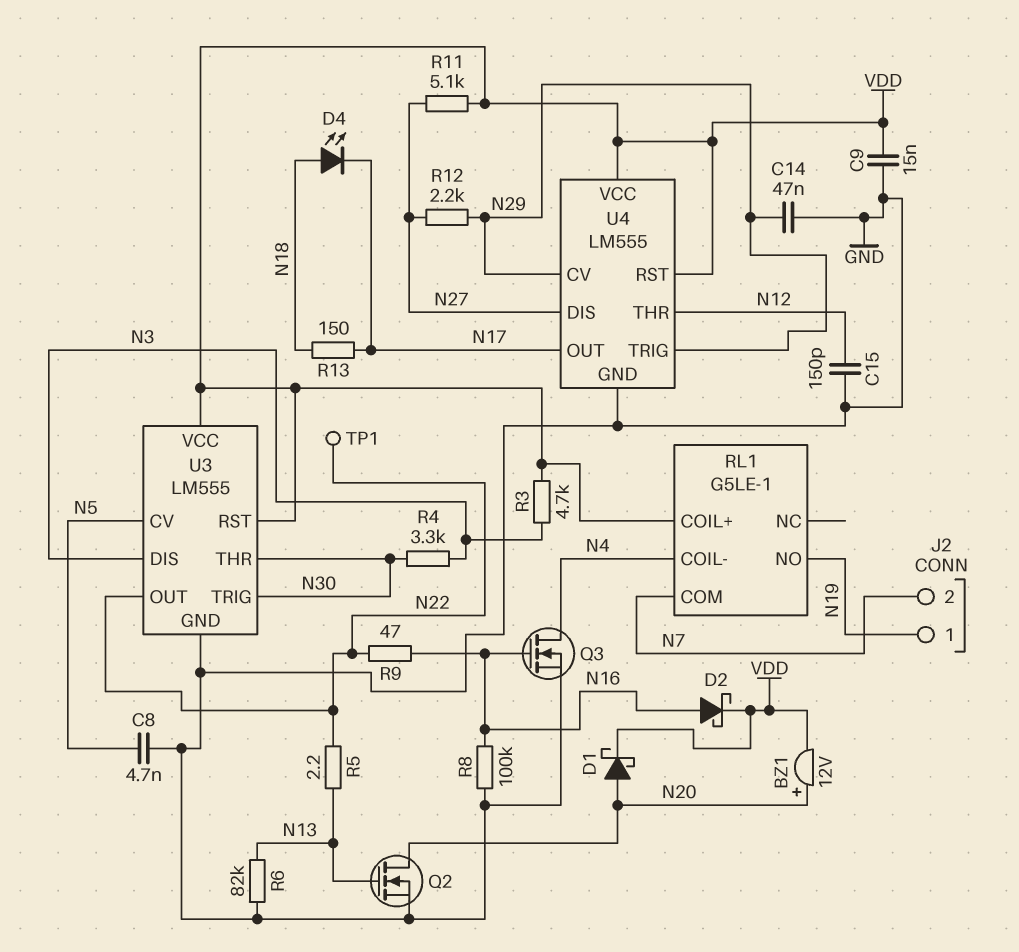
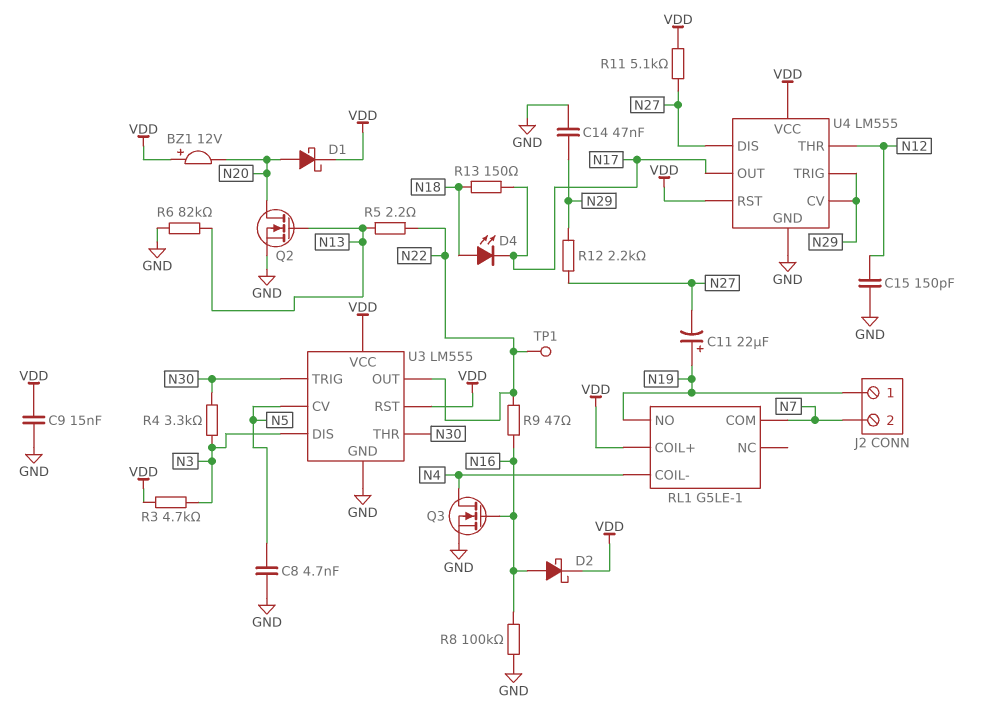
BZ1: buzzer 12V (plus N20, minus VDD) -> buzzer 12V (plus VDD, minus N20)
C11: none -> 22uF (plus N19, minus N27)

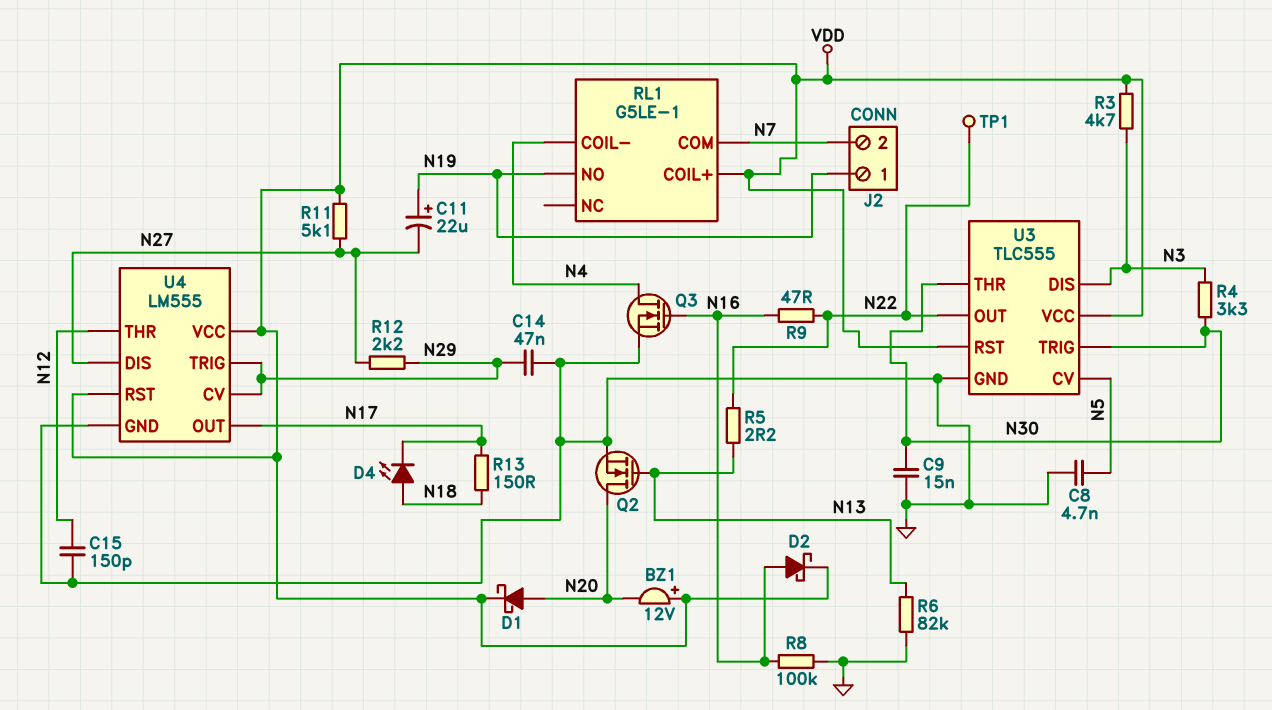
C9: 15nF (GND, VDD) -> 15nF (GND, N30)
U3: LM555 -> TLC555

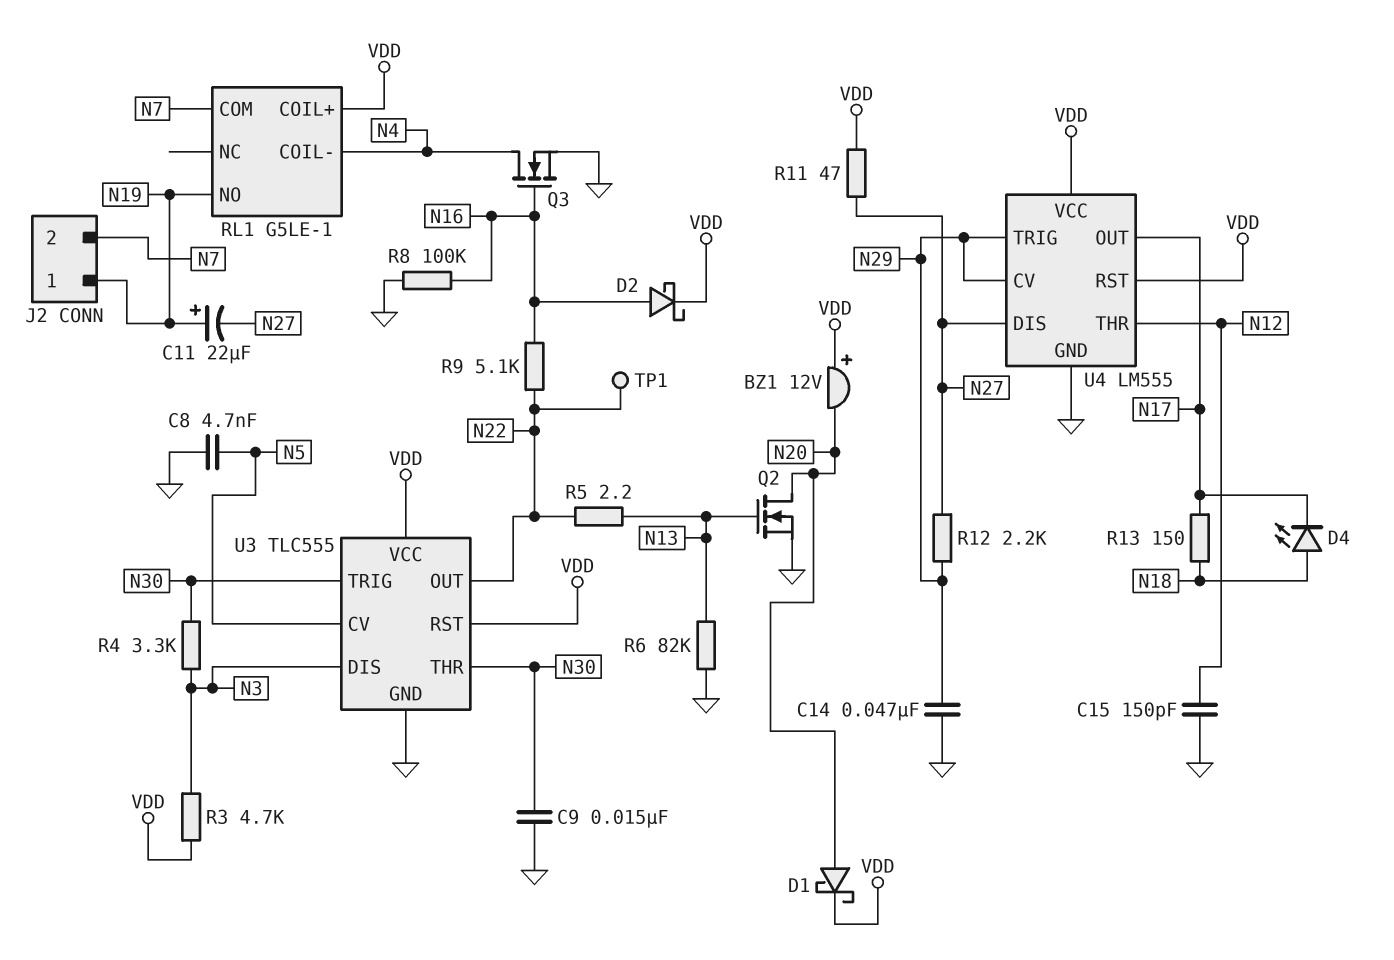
R9: 47 (N16, N22) -> 5.1k (N16, N22)
R11: 5.1k (N27, VDD) -> 47 (N27, VDD)

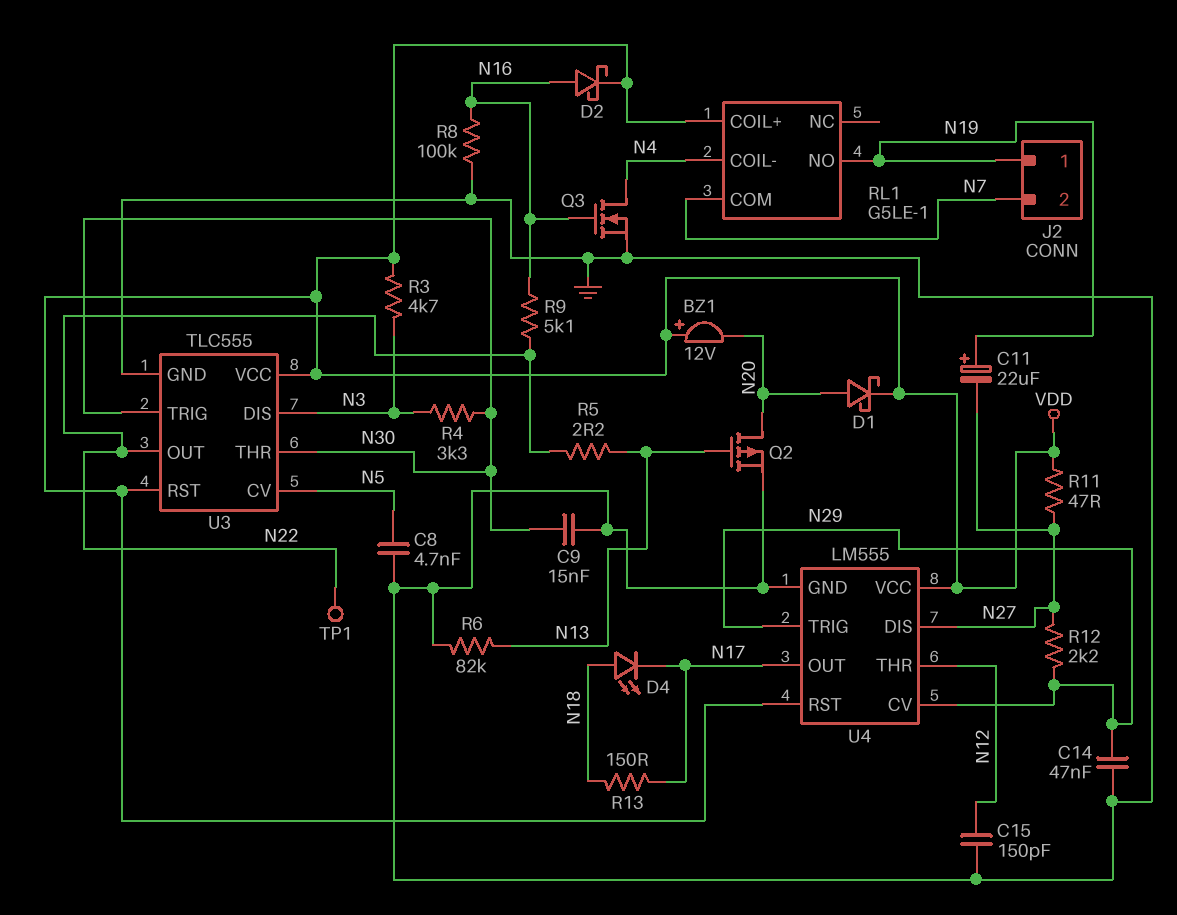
Q2: NMOS (G N13, D N20, S GND) -> PMOS (G N13, D N20, S GND)

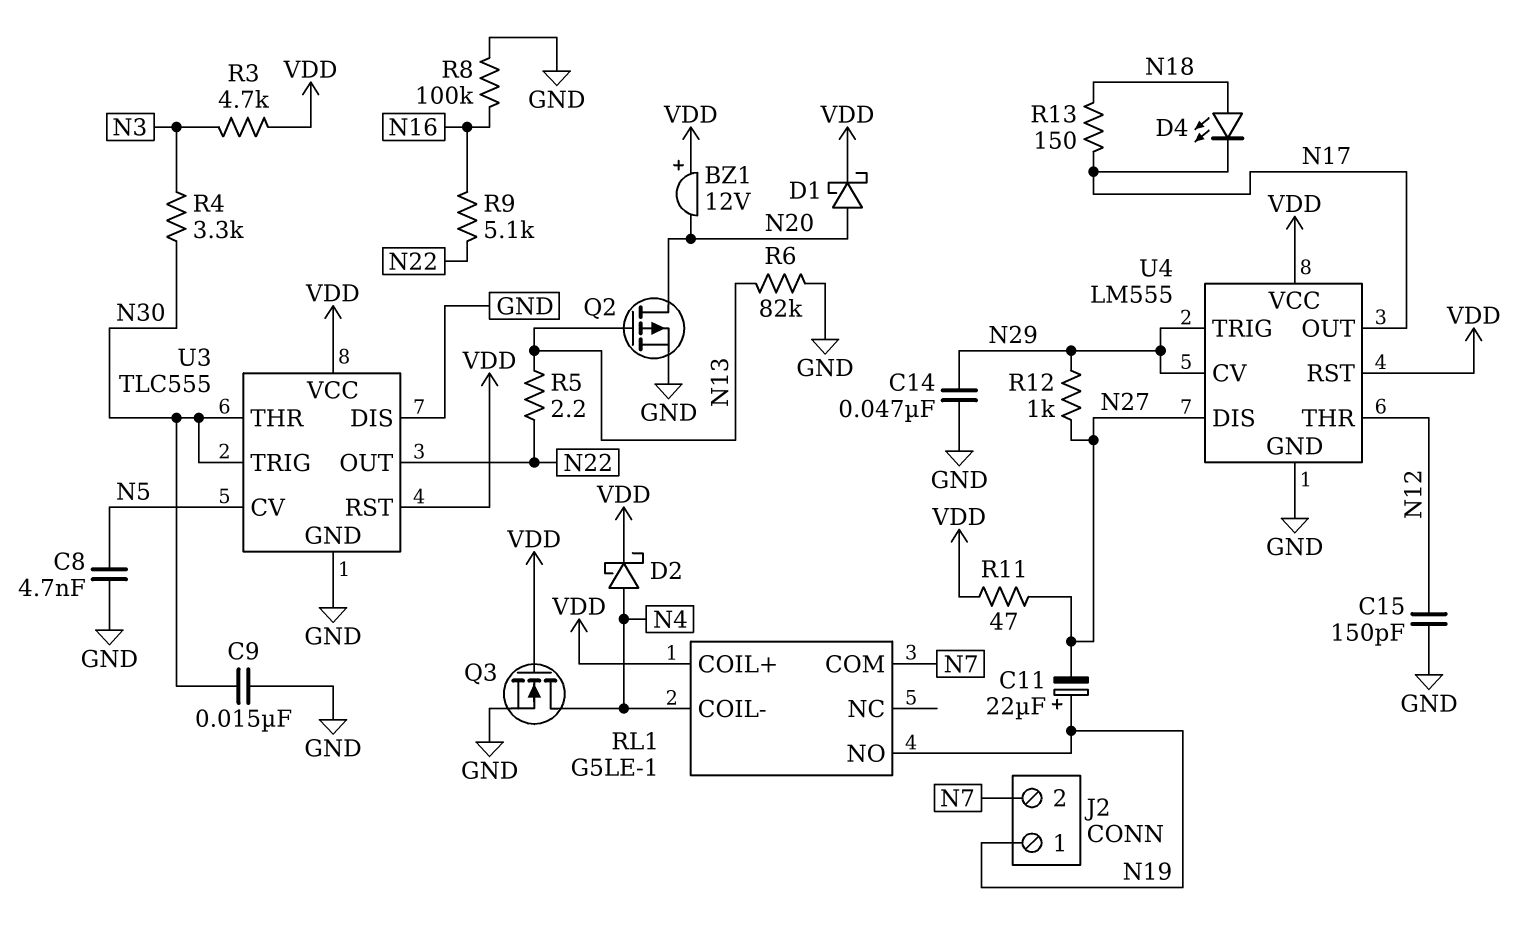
D2: schottky (A N16, K VDD) -> schottky (A N4, K VDD)
Q3: NMOS (G N16, D N4, S GND) -> NMOS (G VDD, D N4, S GND)
R12: 2.2k (N27, N29) -> 1k (N27, N29)
TP1: test point (N22) -> none
U3 pin DIS: N3 -> GND

